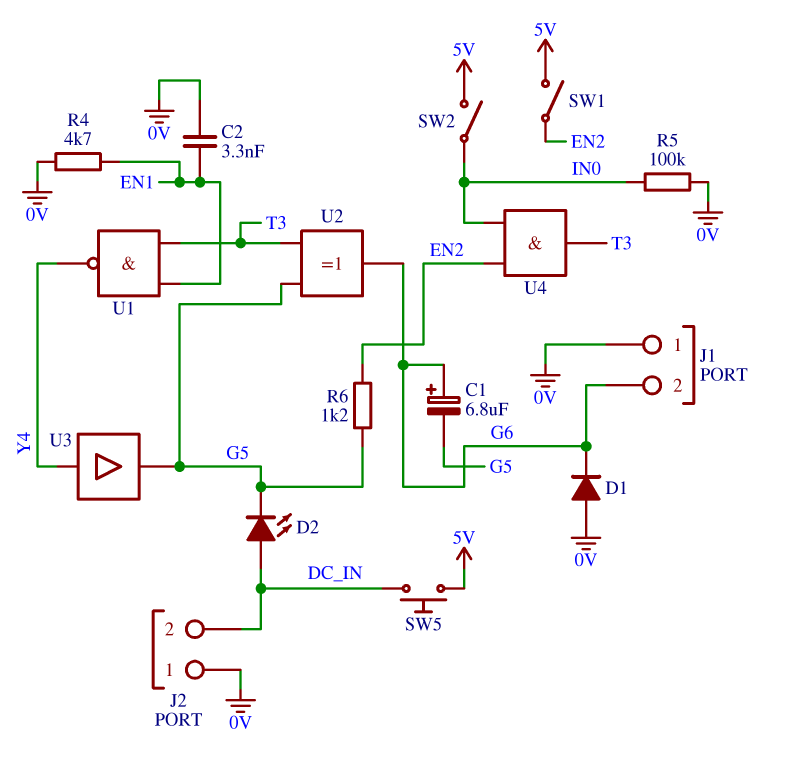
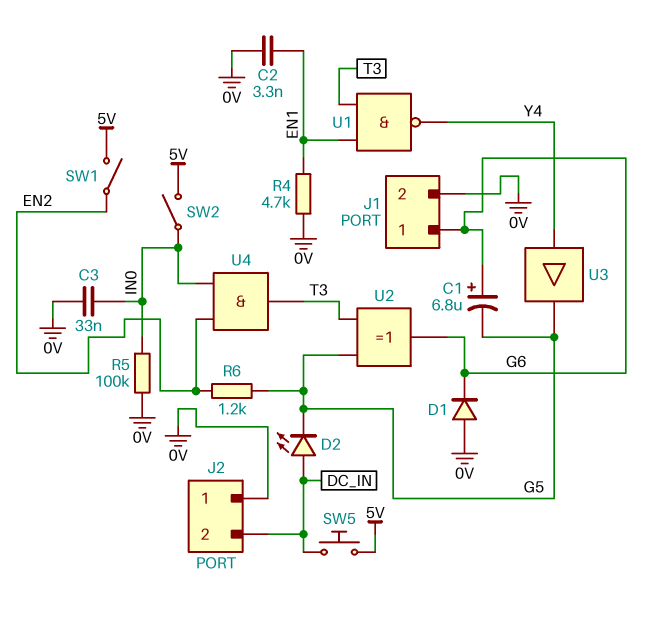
C3: none -> 33nF (0V, IN0)
J1 pin 1: 0V -> G6
J1 pin 2: G6 -> 0V

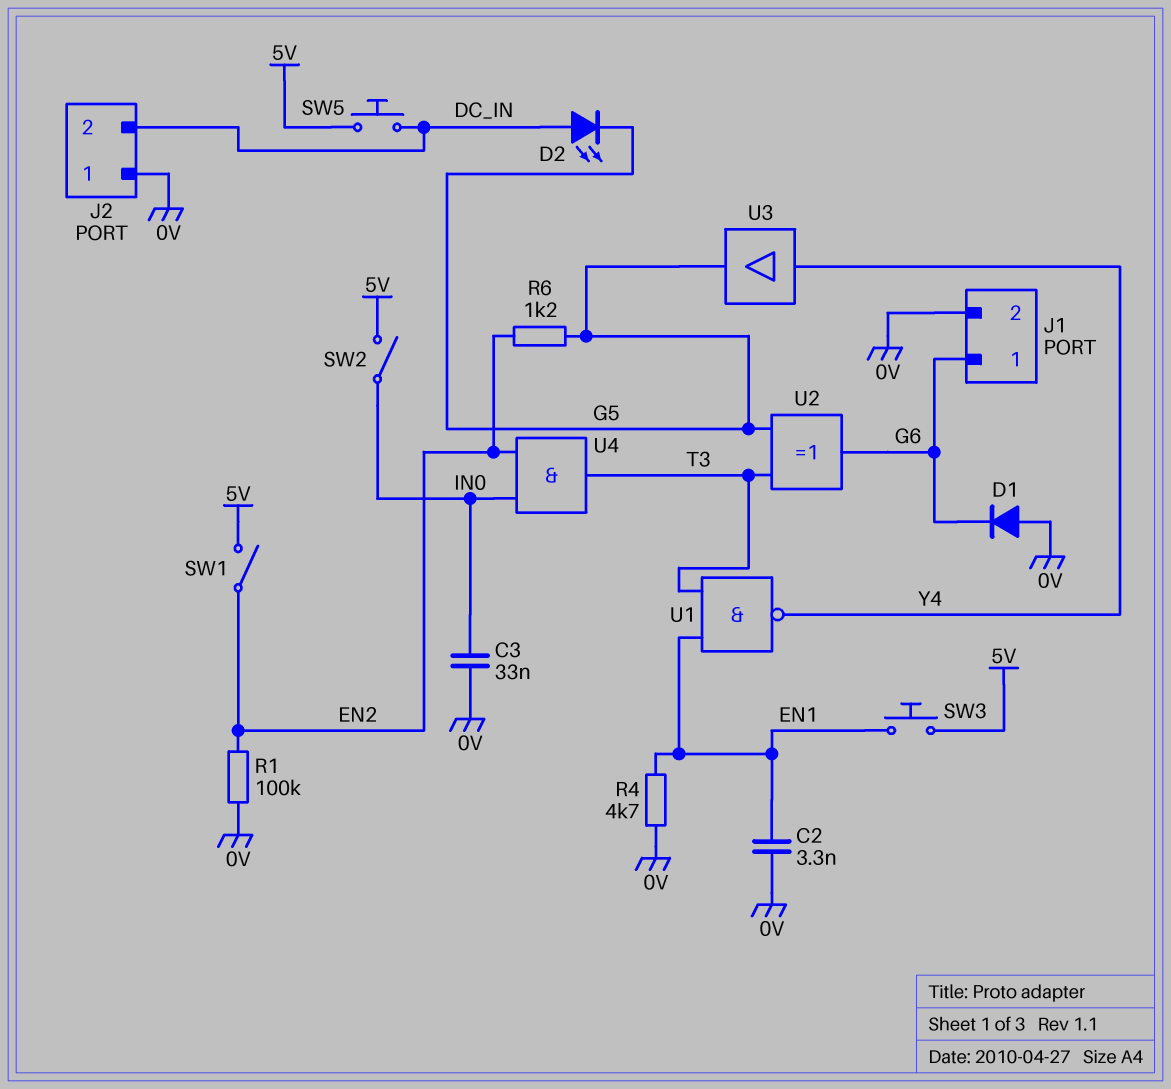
C1: 6.8uF (plus G6, minus G5) -> none
R1: none -> 100k (0V, EN2)
R5: 100k (0V, IN0) -> none
SW3: none -> button (5V, EN1)

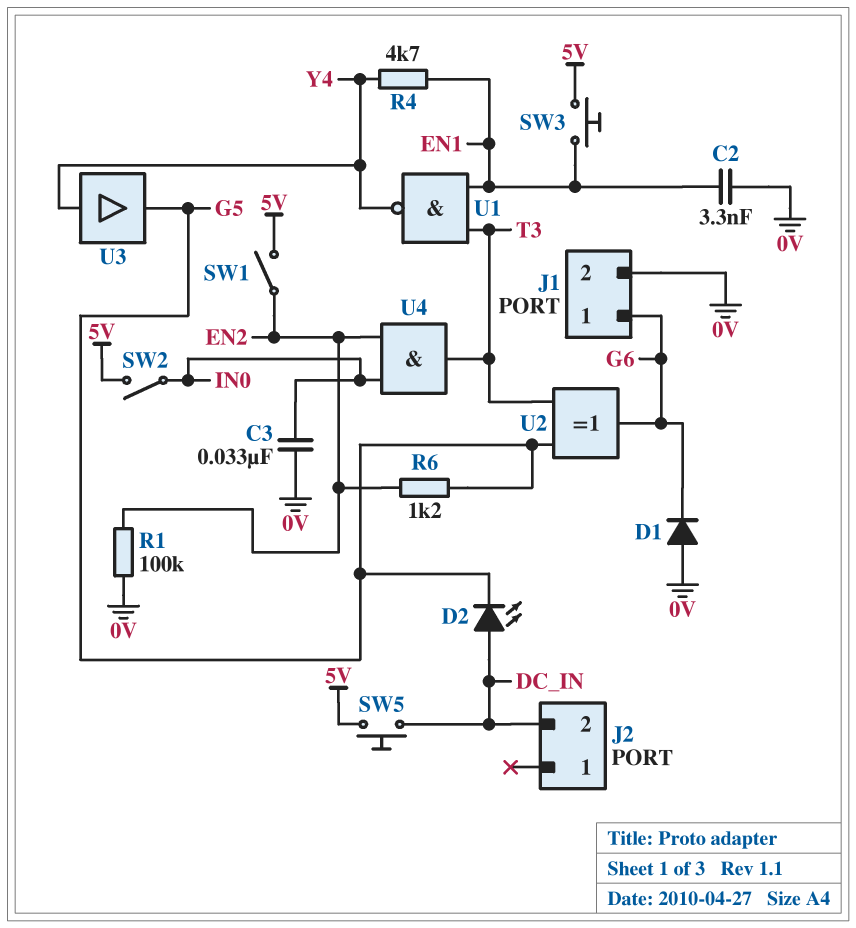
J2 pin 1: 0V -> none
R4: 4.7k (0V, EN1) -> 4.7k (EN1, Y4)

